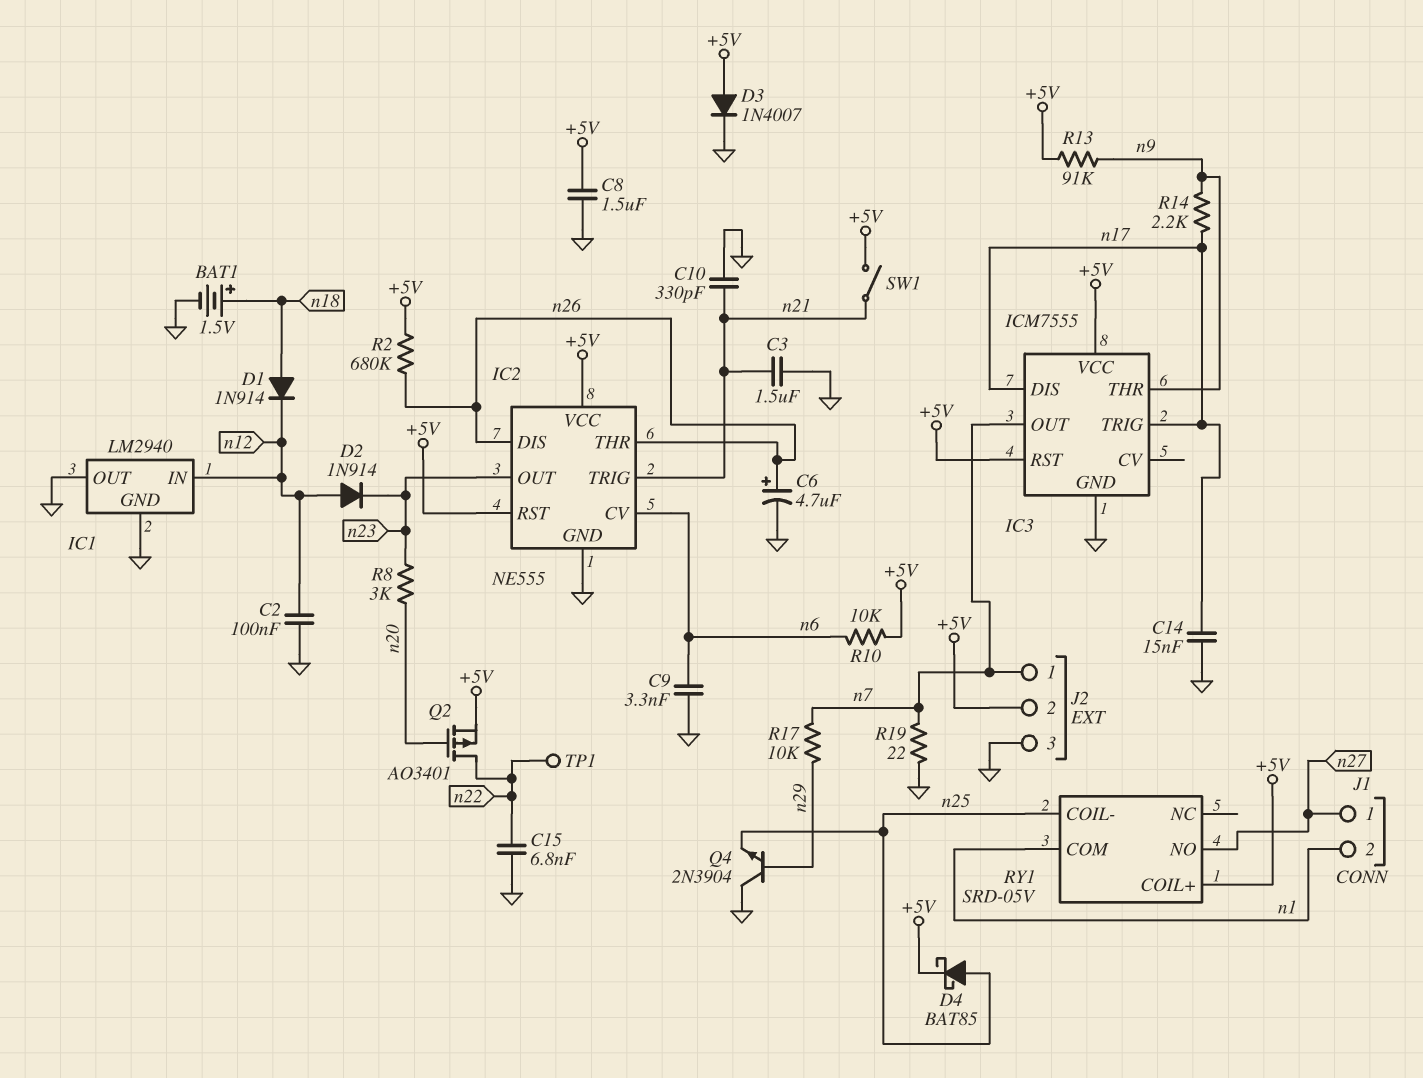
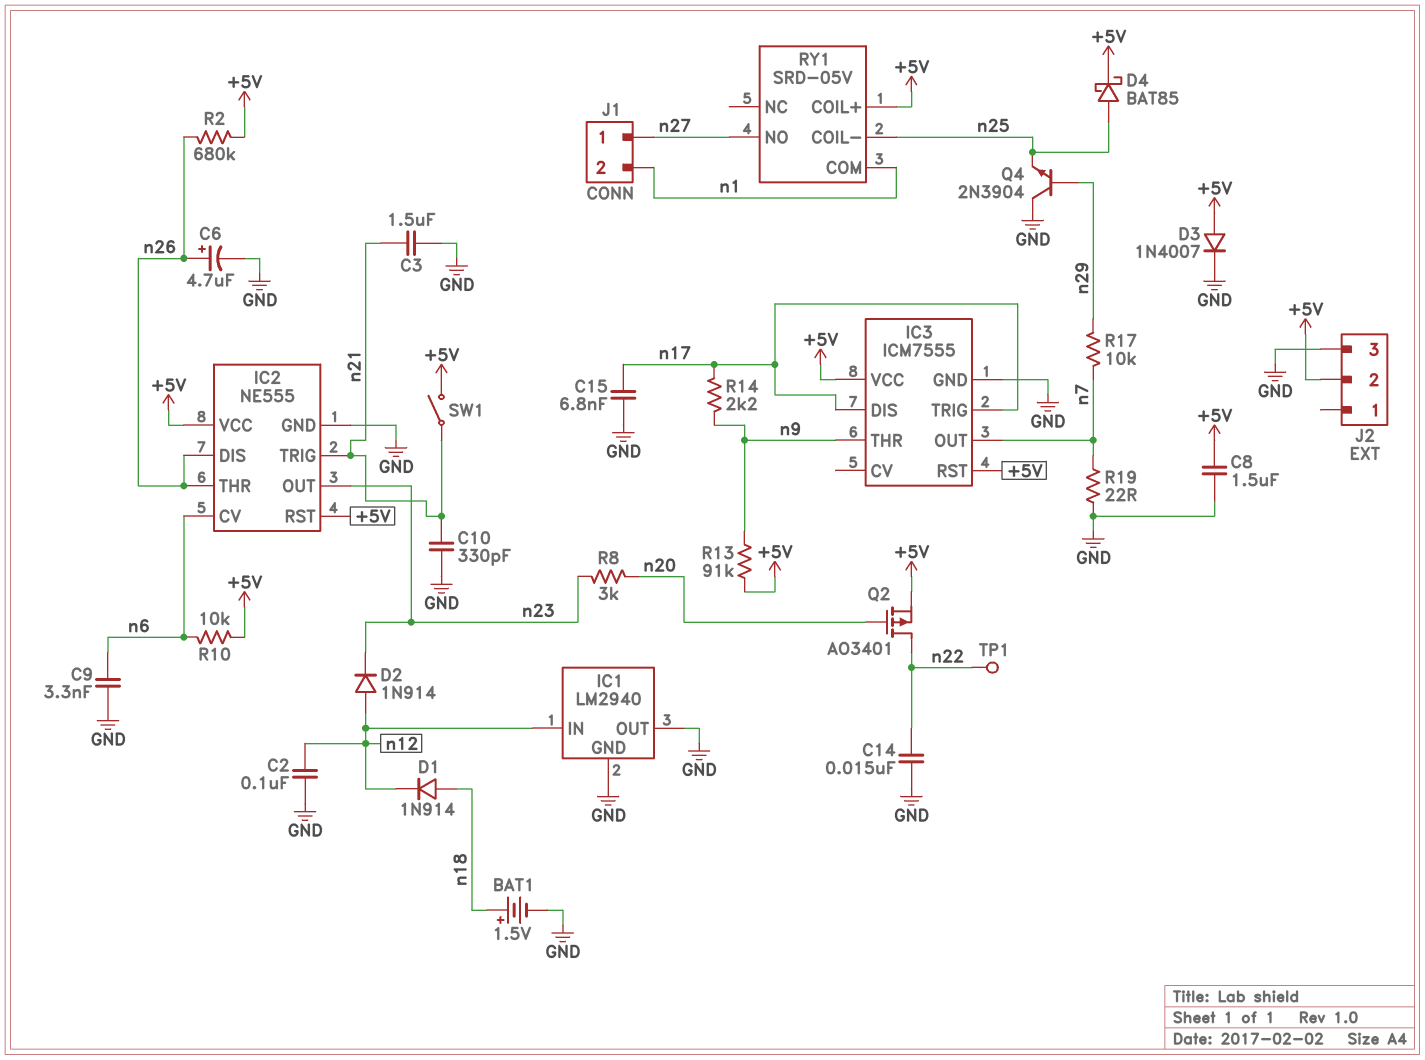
C14: 15nF (GND, n17) -> 15nF (GND, n22)
C15: 6.8nF (GND, n22) -> 6.8nF (GND, n17)
J2 pin 1: n7 -> none

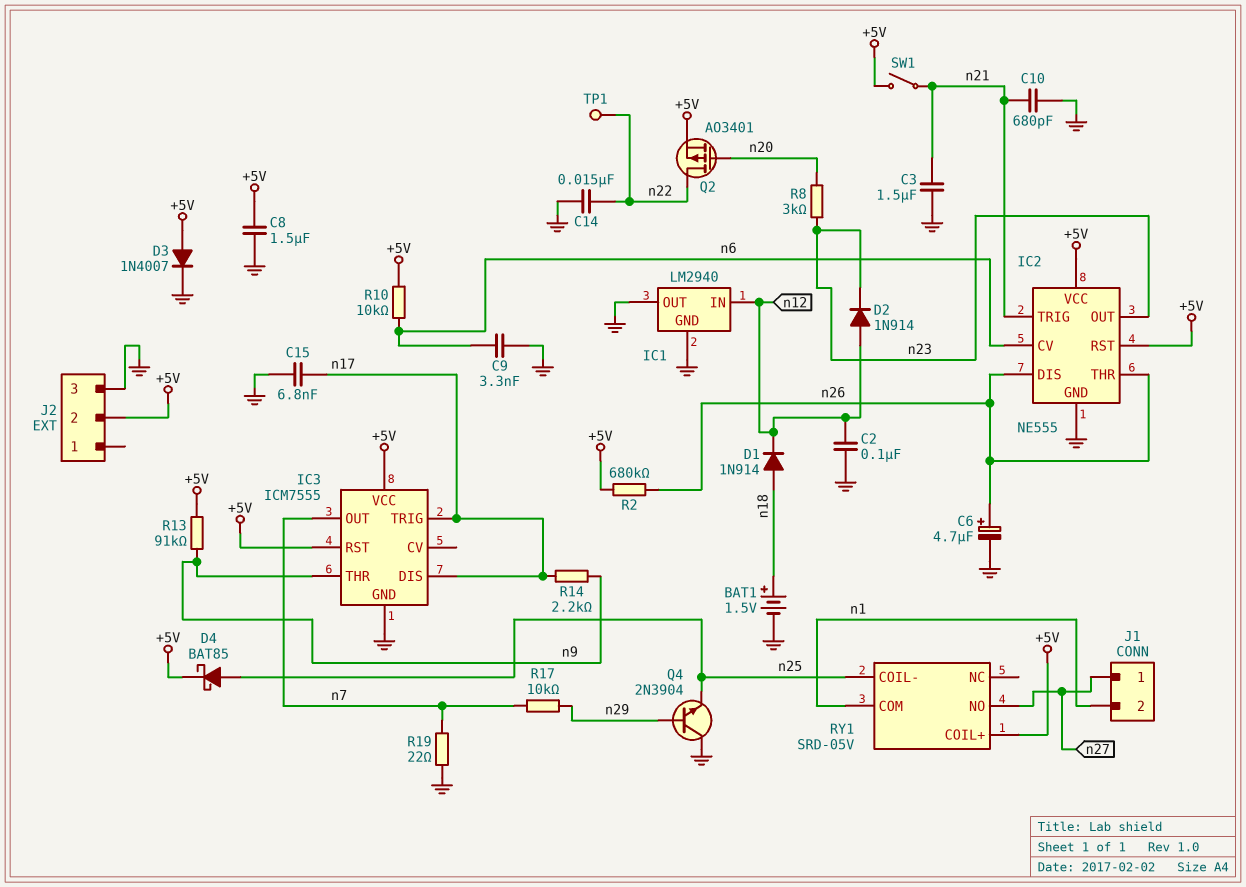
C10: 330pF (GND, n21) -> 680pF (GND, n21)

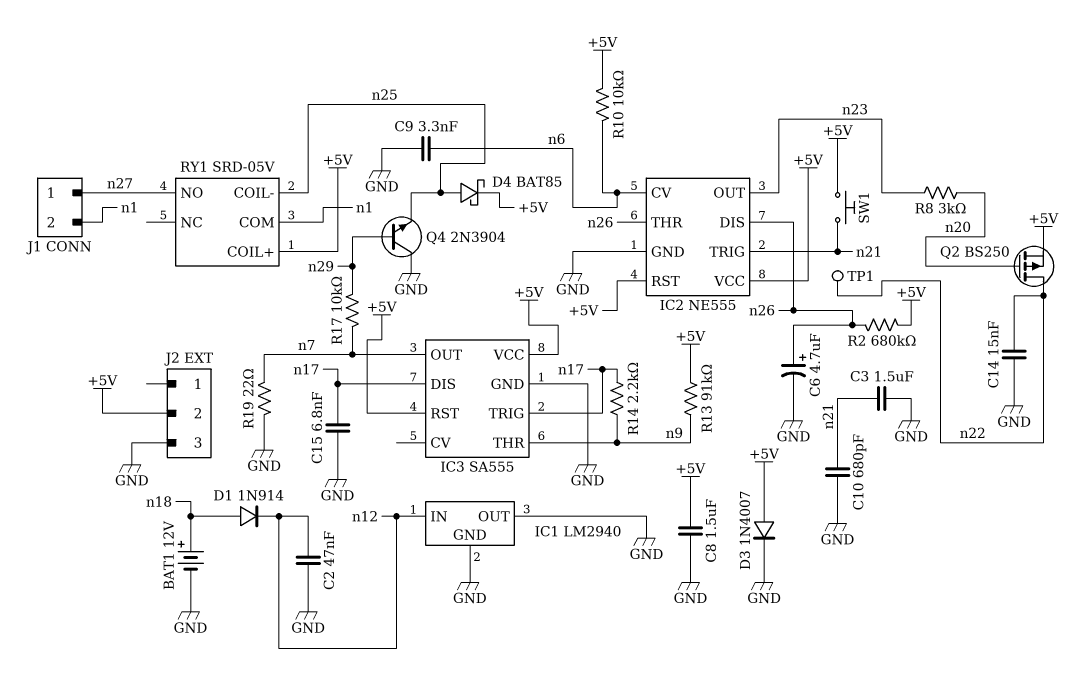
BAT1: 1.5V (plus n18, minus GND) -> 12V (plus n18, minus GND)
C2: 100nF (GND, n12) -> 47nF (GND, n12)
D2: diode 1N914 (A n12, K n23) -> none
IC3: ICM7555 -> SA555
Q2: PMOS AO3401 (G n20, D n22, S +5V) -> PMOS BS250 (G n20, D n22, S +5V)
SW1: switch (+5V, n21) -> button (+5V, n21)

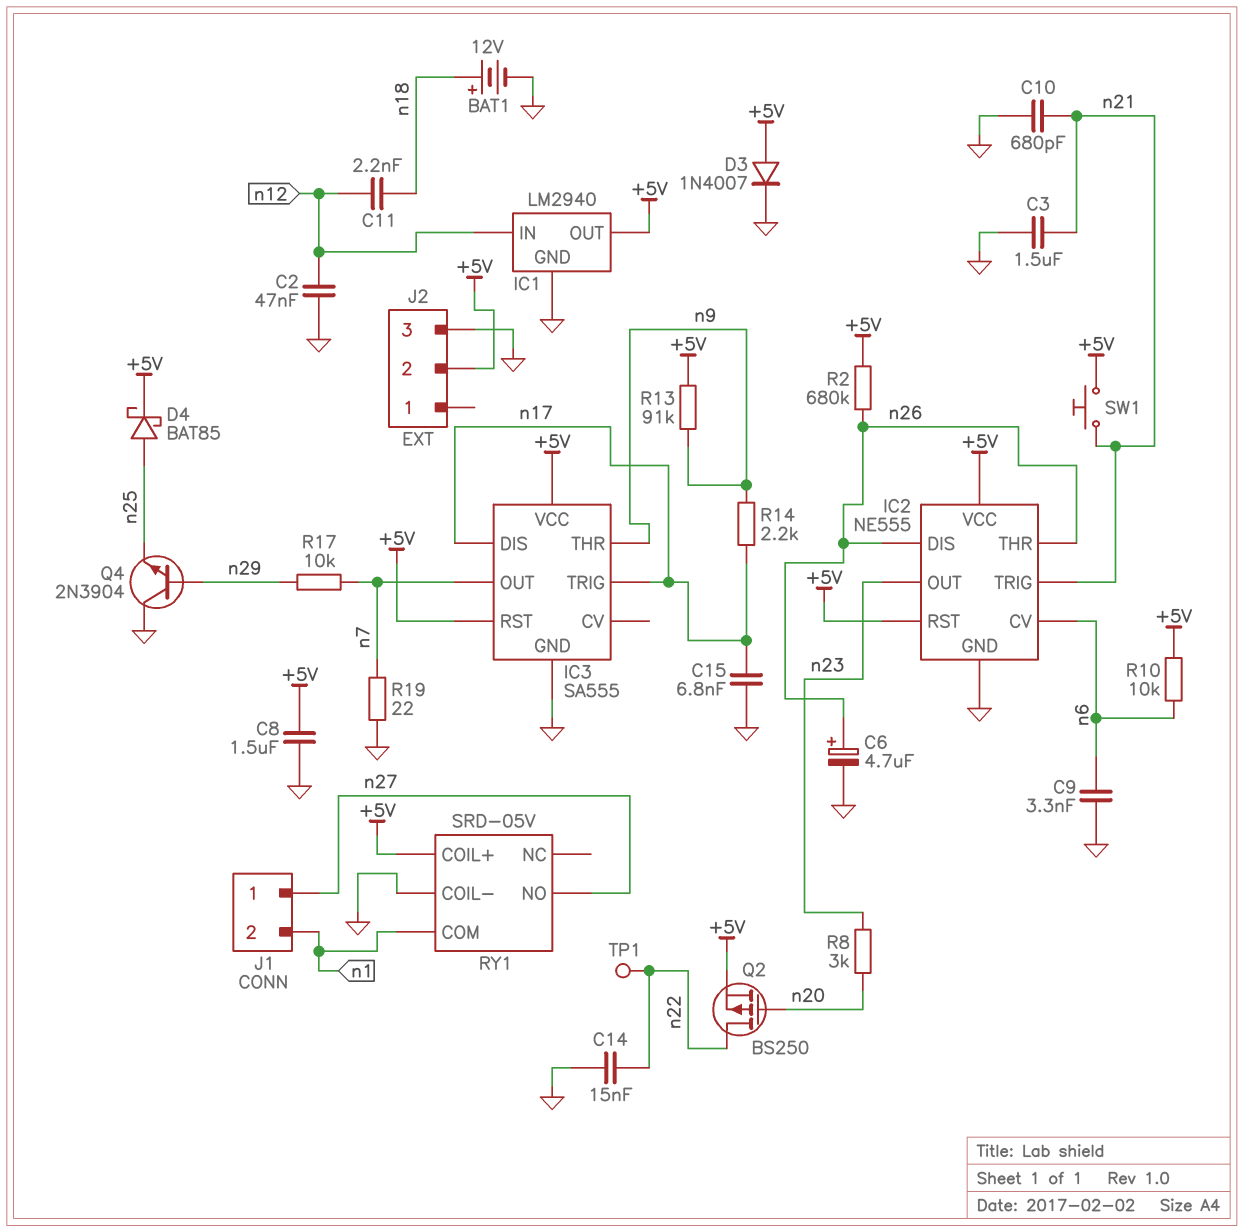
C11: none -> 2.2nF (n12, n18)
D1: diode 1N914 (A n18, K n12) -> none
IC1 pin OUT: GND -> +5V
RY1 pin COIL-: n25 -> GND

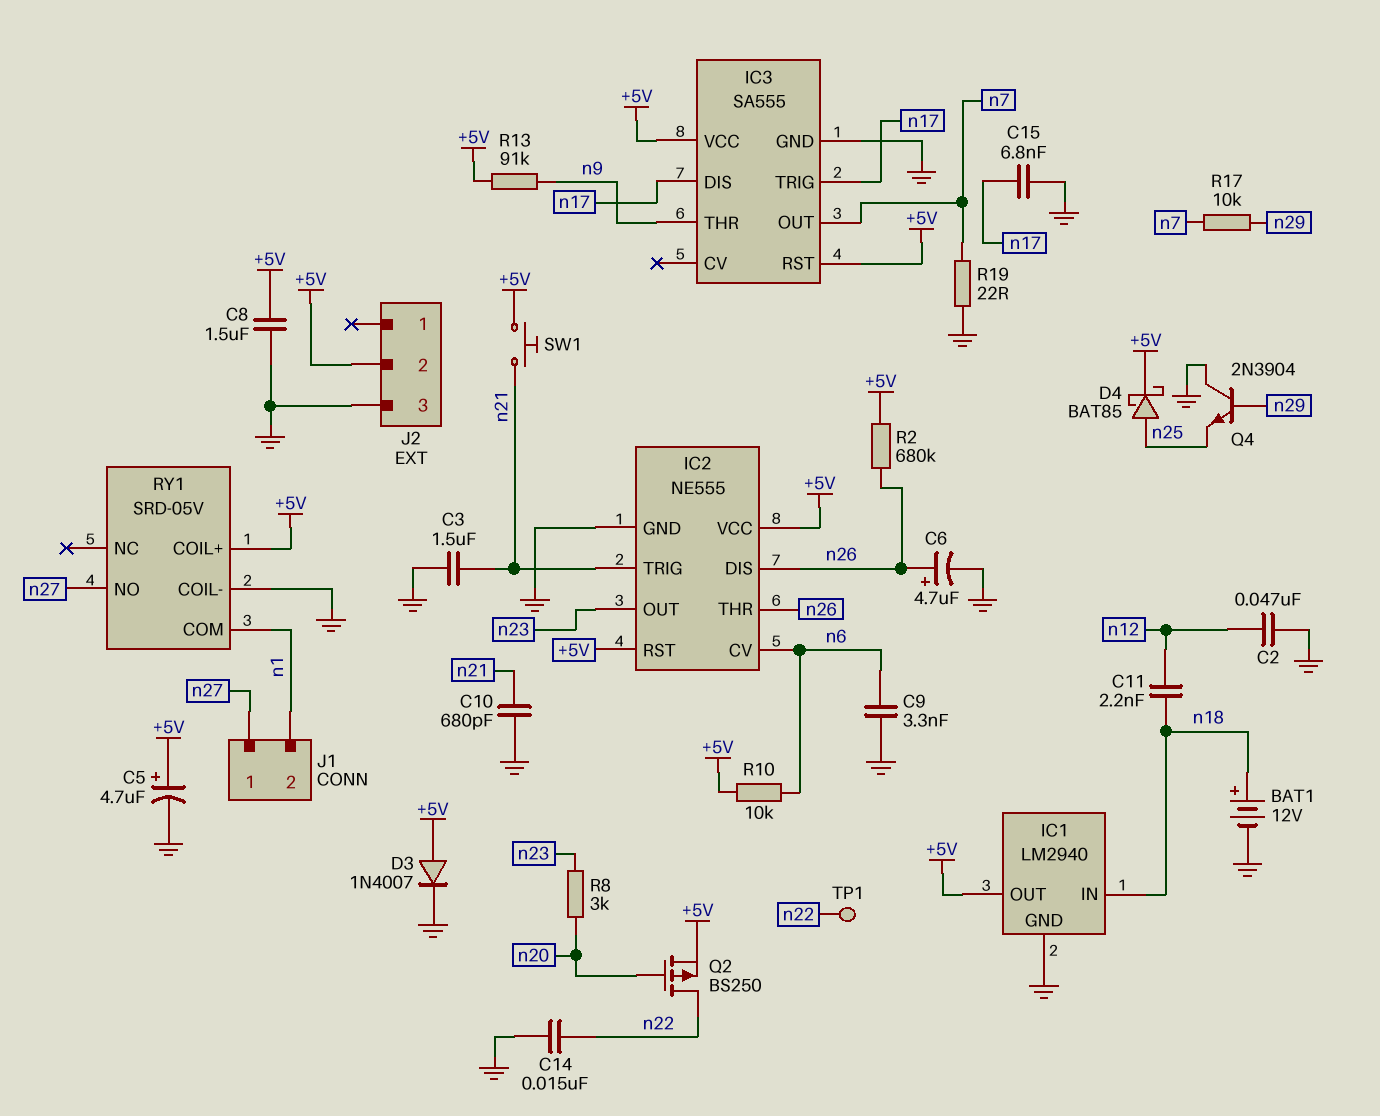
C5: none -> 4.7uF (plus +5V, minus GND)
IC1 pin IN: n12 -> n18
R14: 2.2k (n9, n17) -> none

